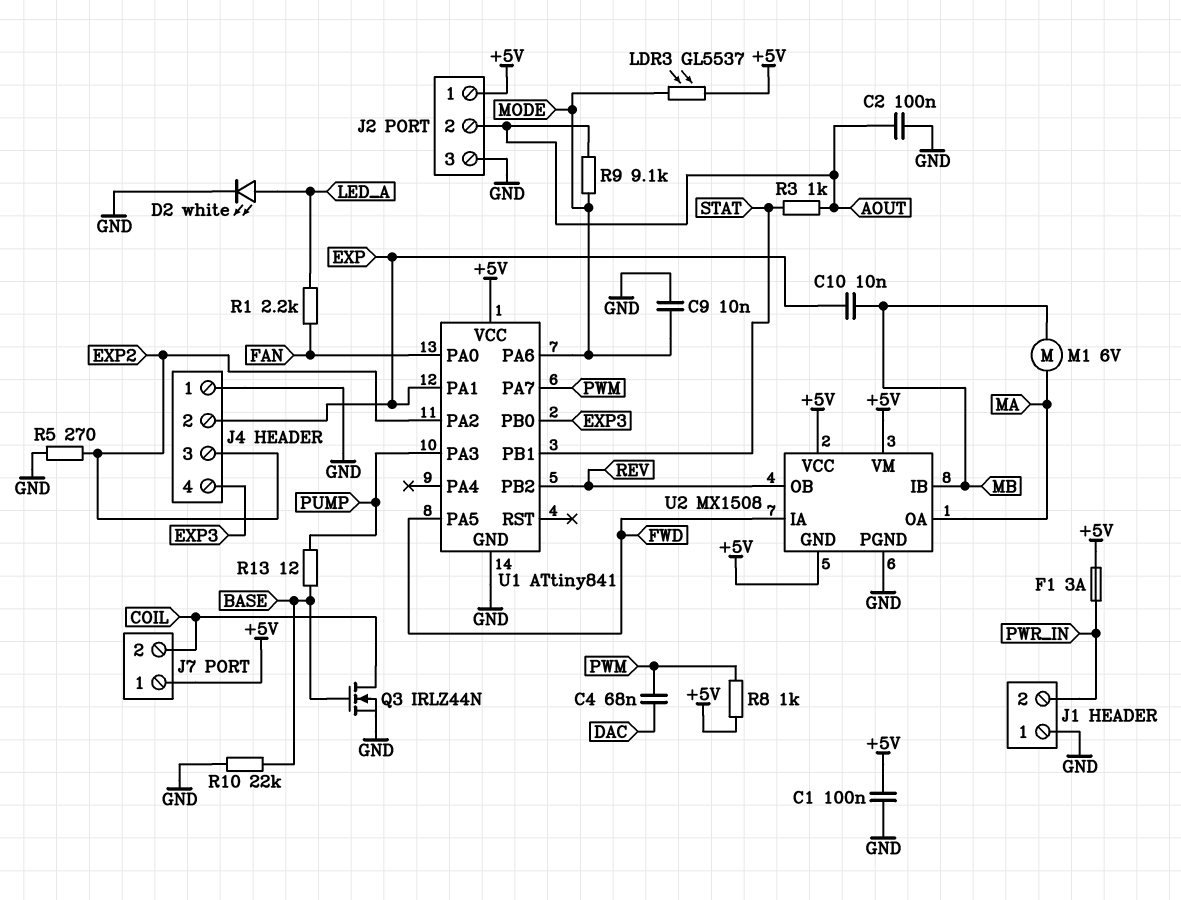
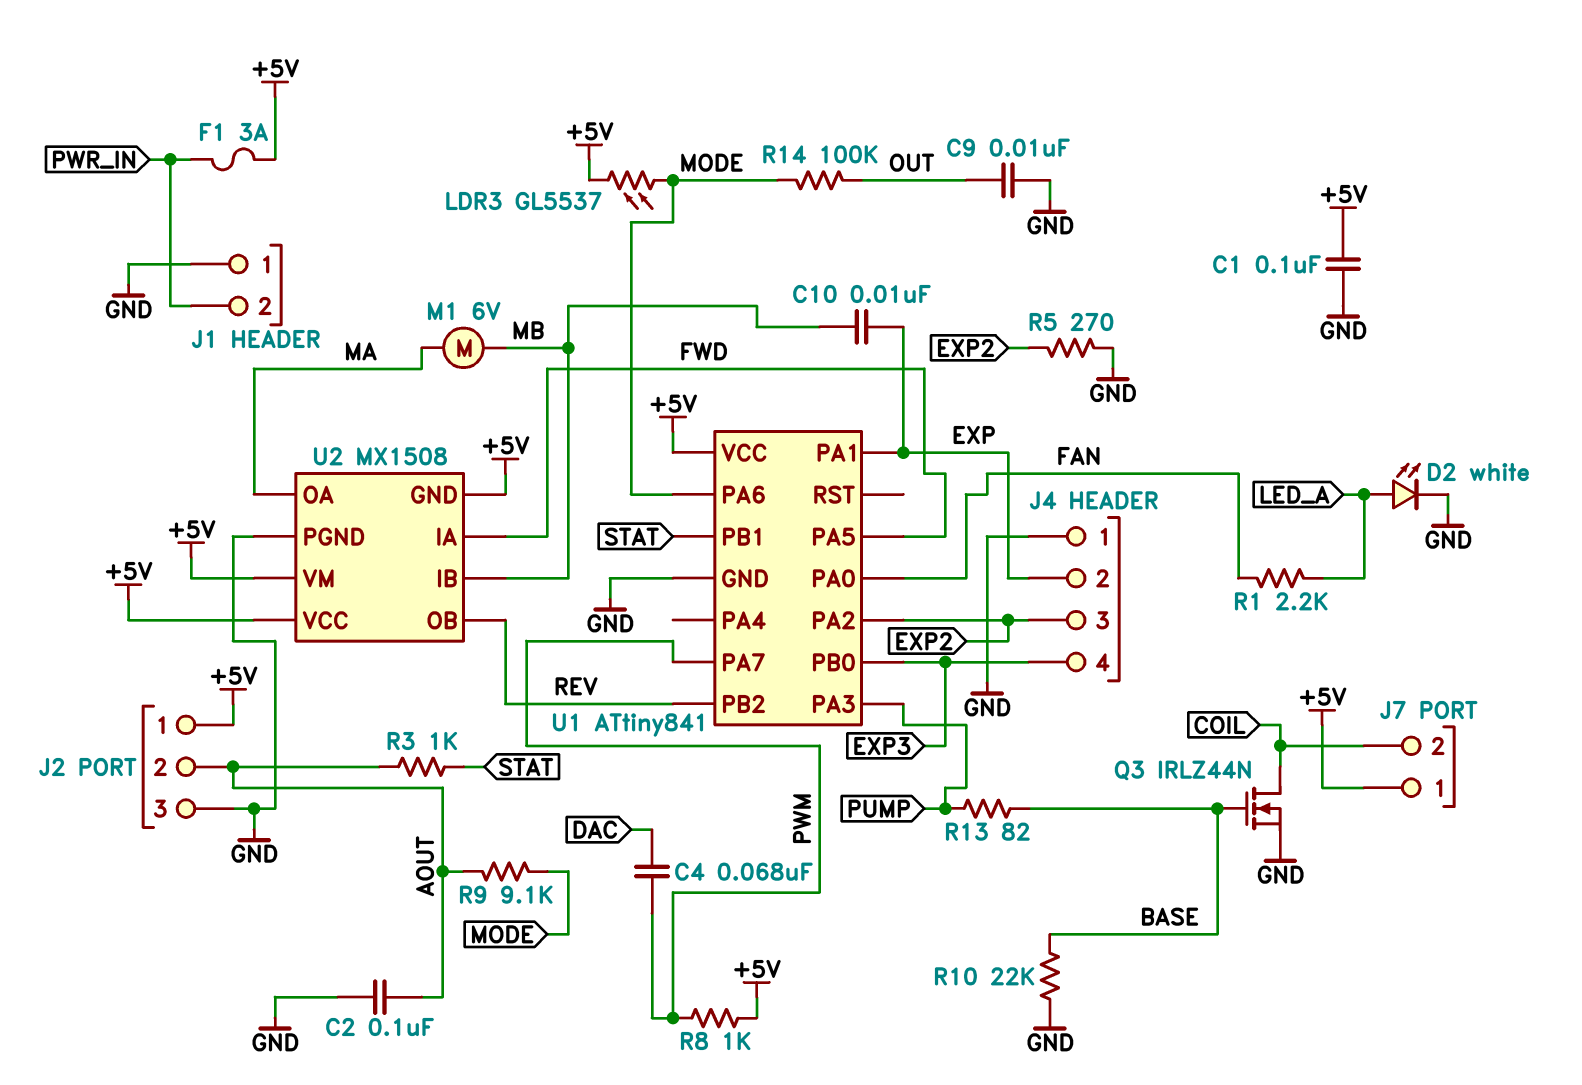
C9: 10nF (GND, MODE) -> 10nF (GND, OUT)
R13: 12 (BASE, PUMP) -> 82 (BASE, PUMP)
R14: none -> 100k (MODE, OUT)

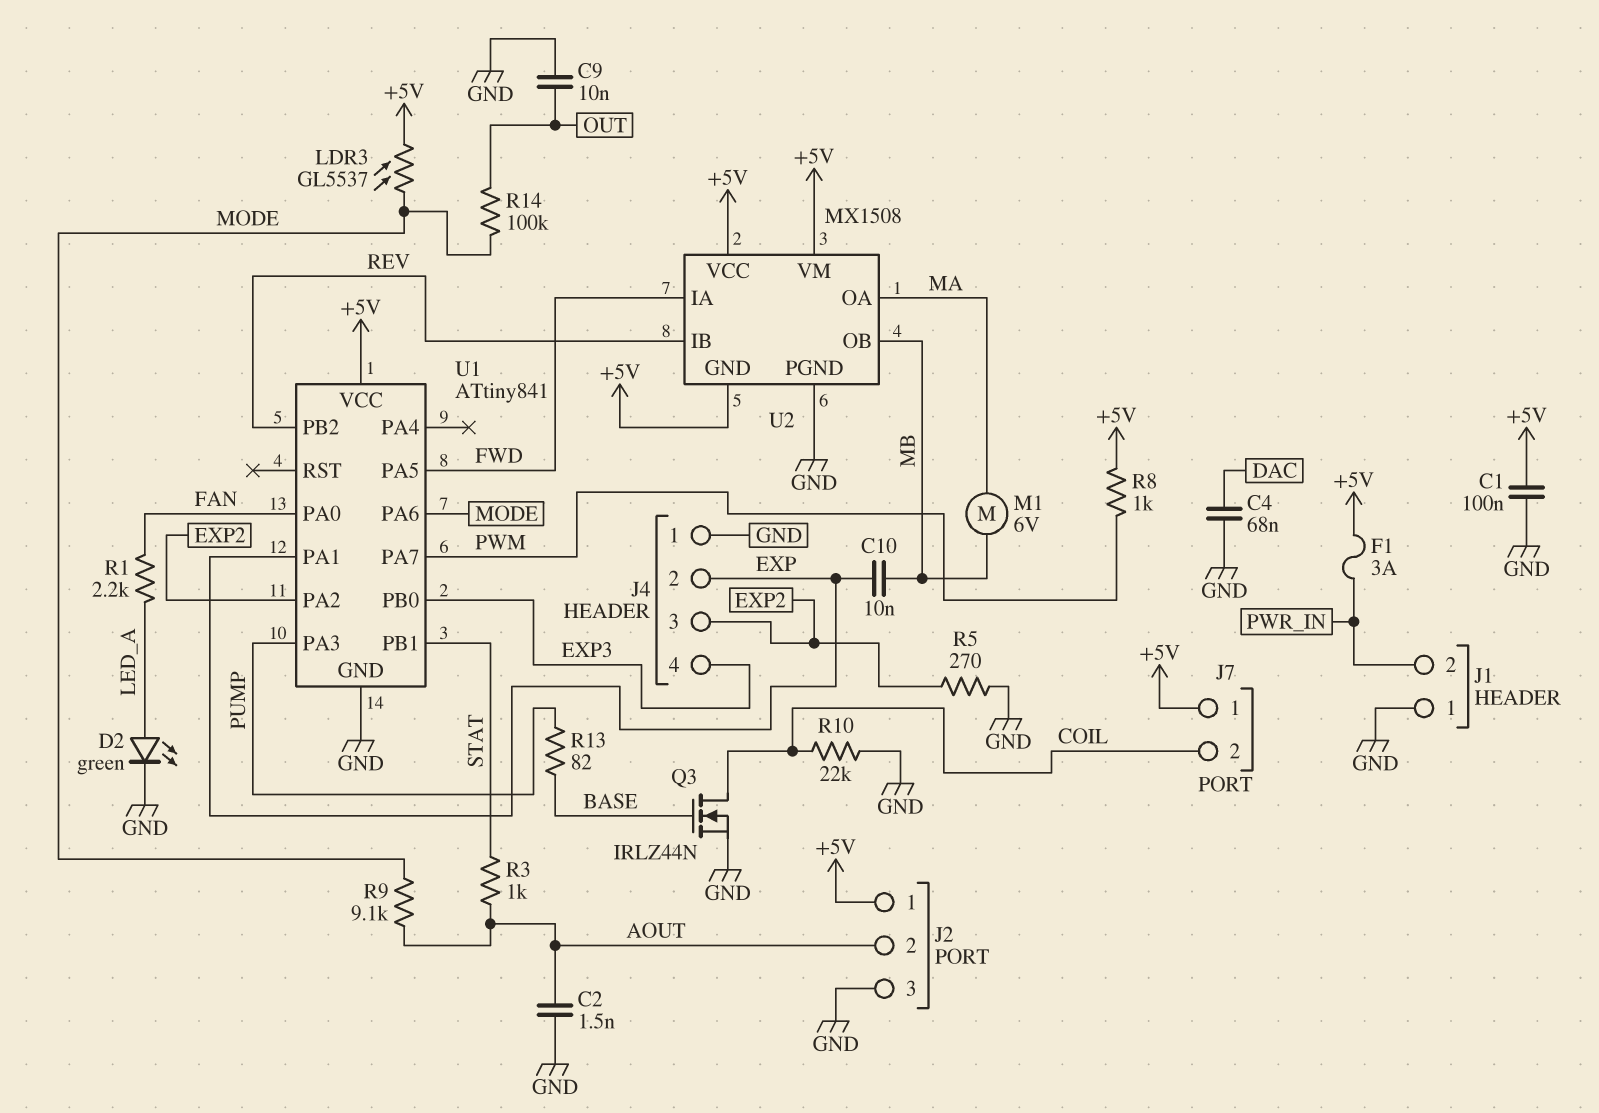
C2: 100nF (AOUT, GND) -> 1.5nF (AOUT, GND)
C4: 68nF (DAC, PWM) -> 68nF (DAC, GND)
D2: LED white (A LED_A, K GND) -> LED green (A LED_A, K GND)
R10: 22k (BASE, GND) -> 22k (COIL, GND)
U2 pin IB: MB -> REV
U2 pin OB: REV -> MB

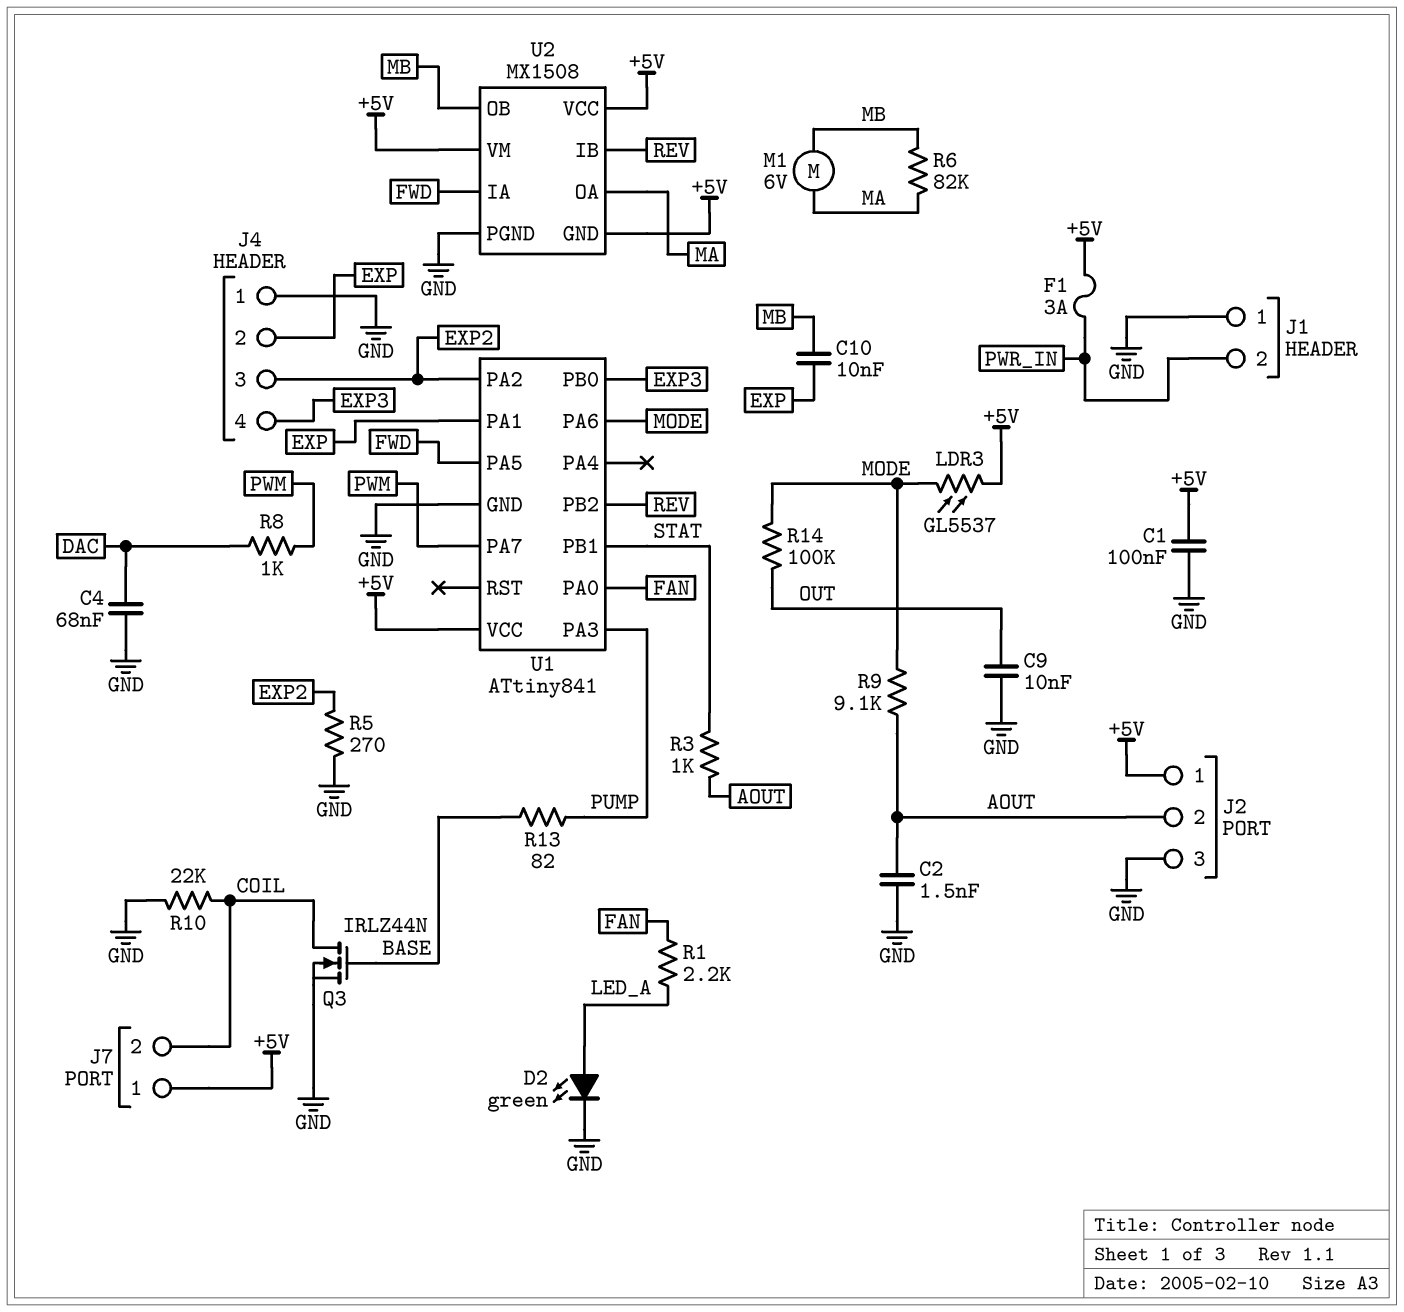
R6: none -> 82k (MA, MB)
R8: 1k (+5V, PWM) -> 1k (DAC, PWM)

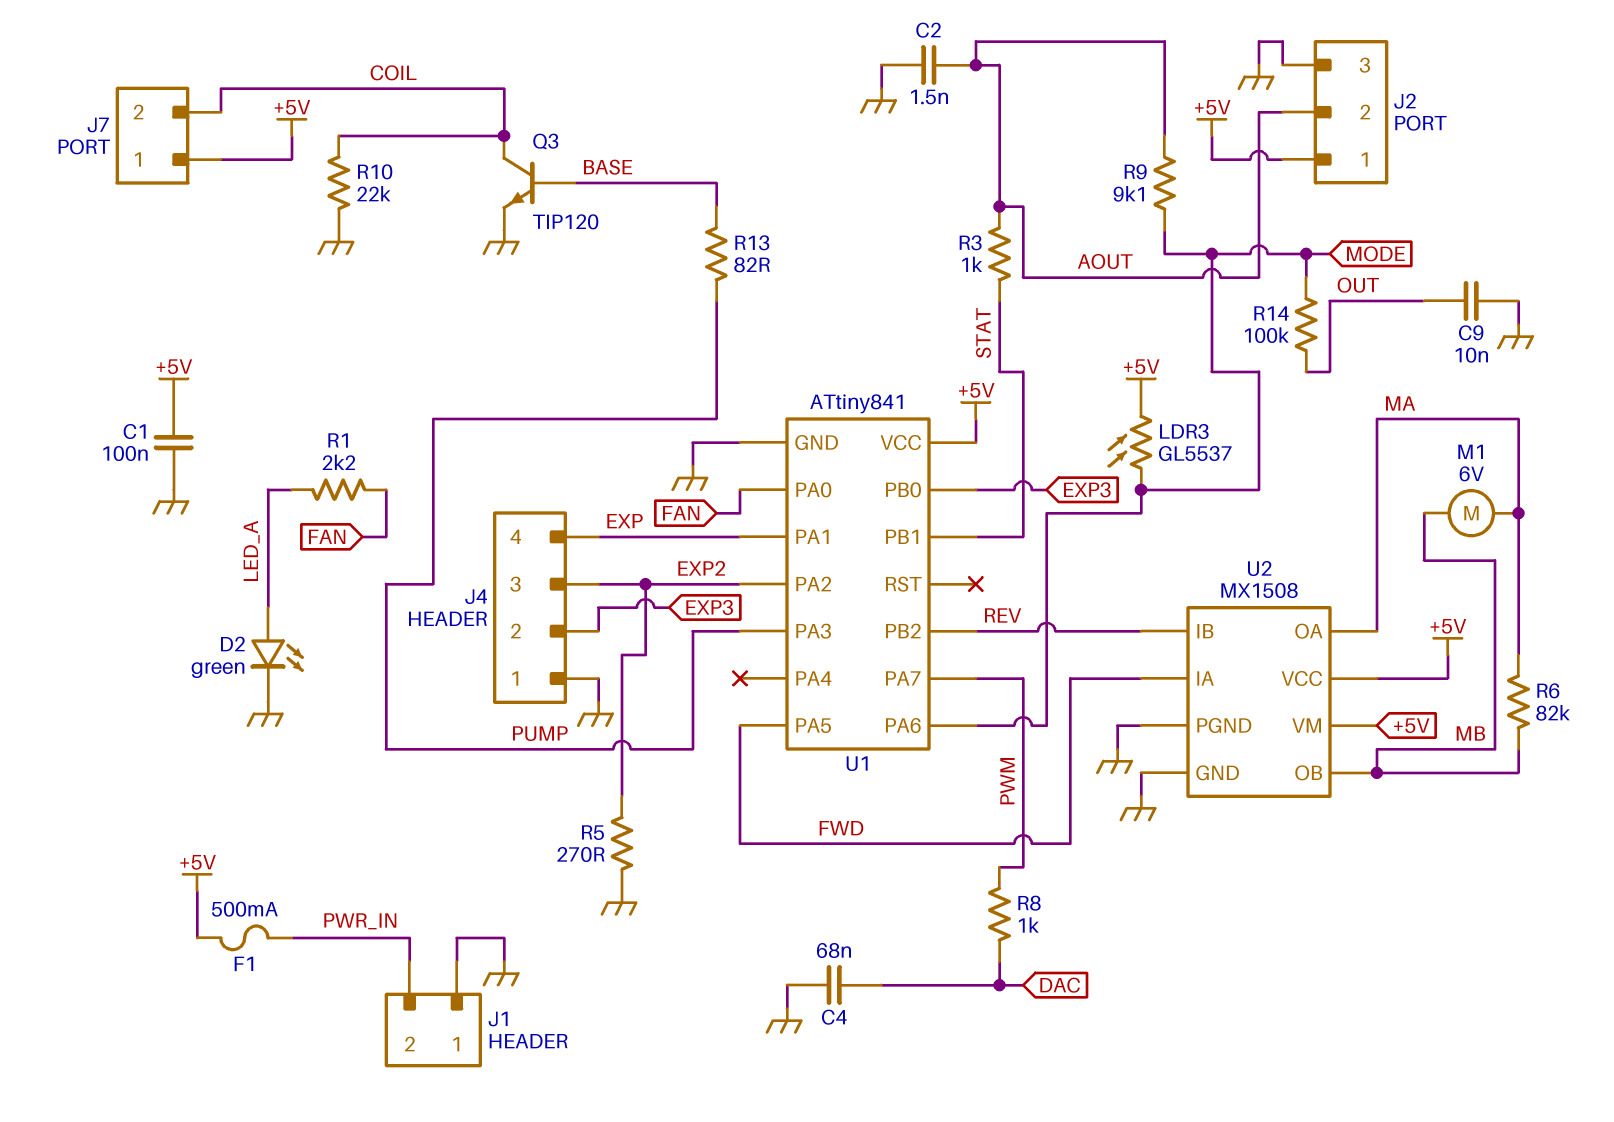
C10: 10nF (EXP, MB) -> none
F1: 3A (+5V, PWR_IN) -> 500mA (+5V, PWR_IN)
J4 pin 2: EXP -> EXP3
J4 pin 4: EXP3 -> EXP
Q3: NMOS IRLZ44N (G BASE, D COIL, S GND) -> NPN TIP120 (B BASE, C COIL, E GND)
U2 pin GND: +5V -> GND

